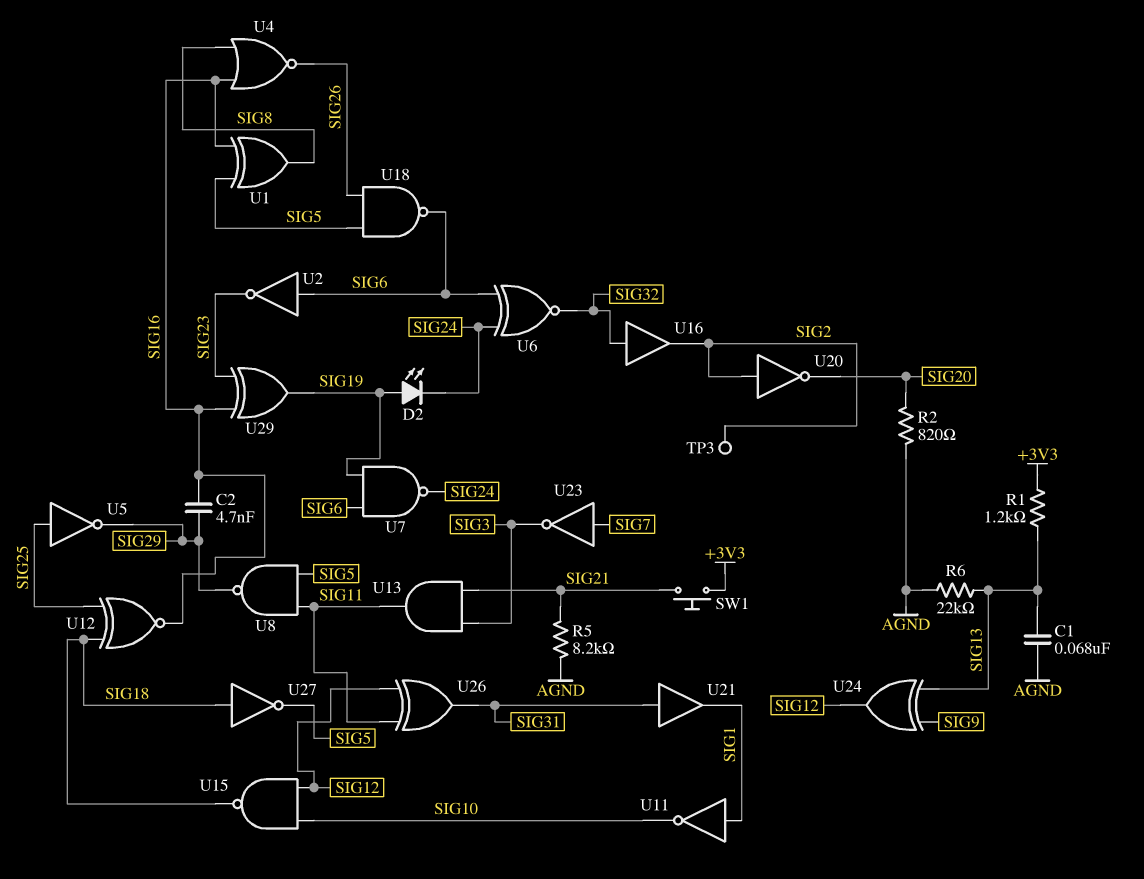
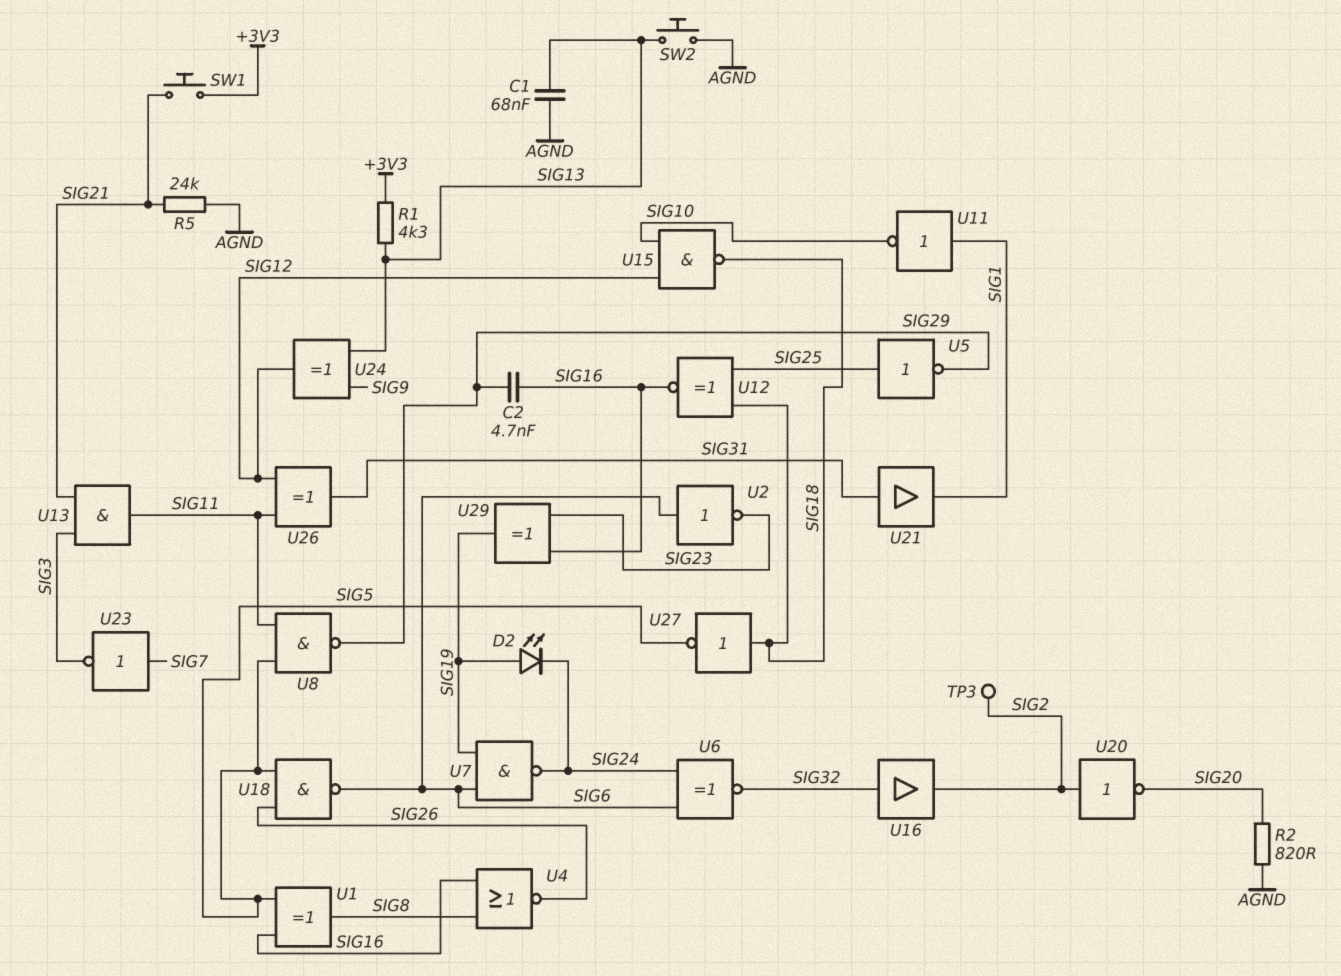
R1: 1.2k (+3V3, SIG13) -> 4.3k (+3V3, SIG13)
R5: 8.2k (AGND, SIG21) -> 24k (AGND, SIG21)
R6: 22k (AGND, SIG13) -> none
SW2: none -> button (AGND, SIG13)

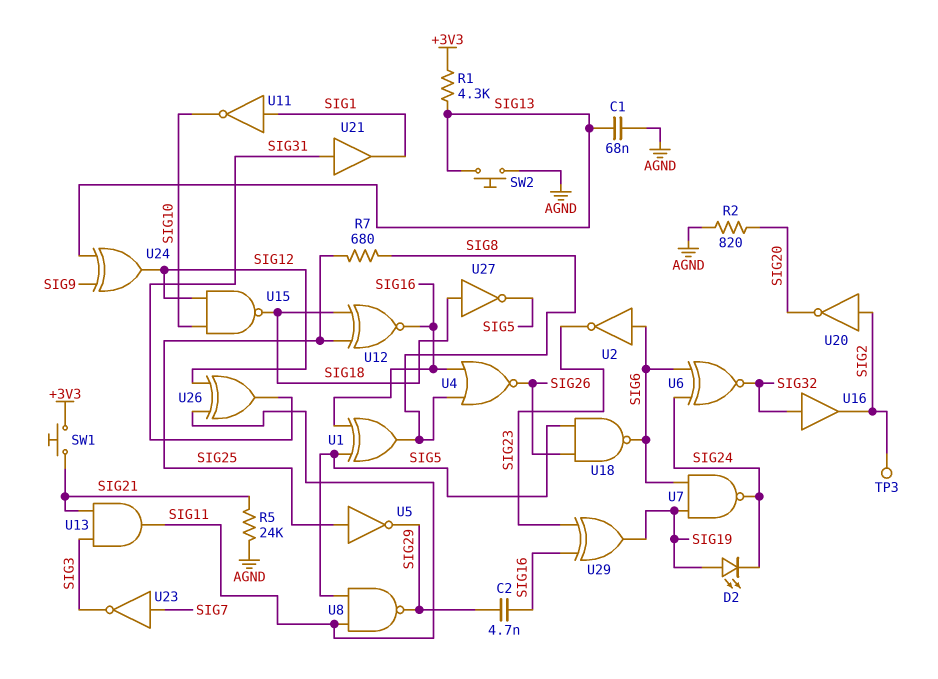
R7: none -> 680 (SIG8, SIG25)

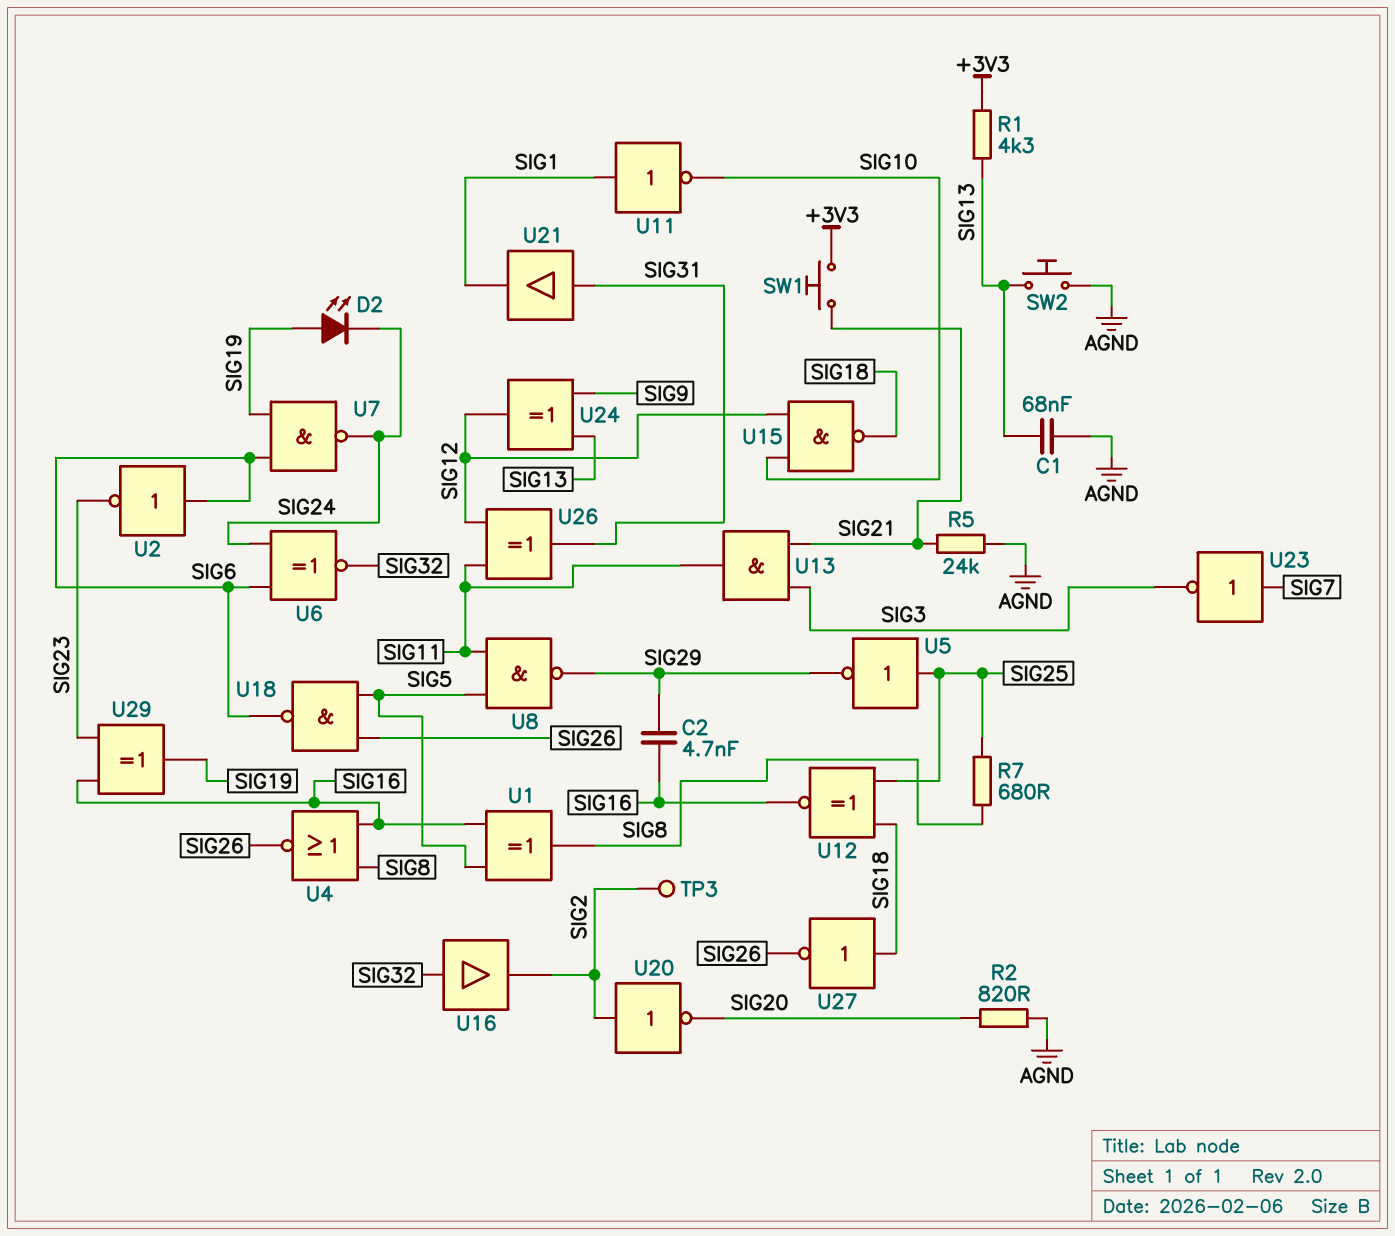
U27: NOT (in SIG18, out SIG5) -> NOT (in SIG18, out SIG26)

